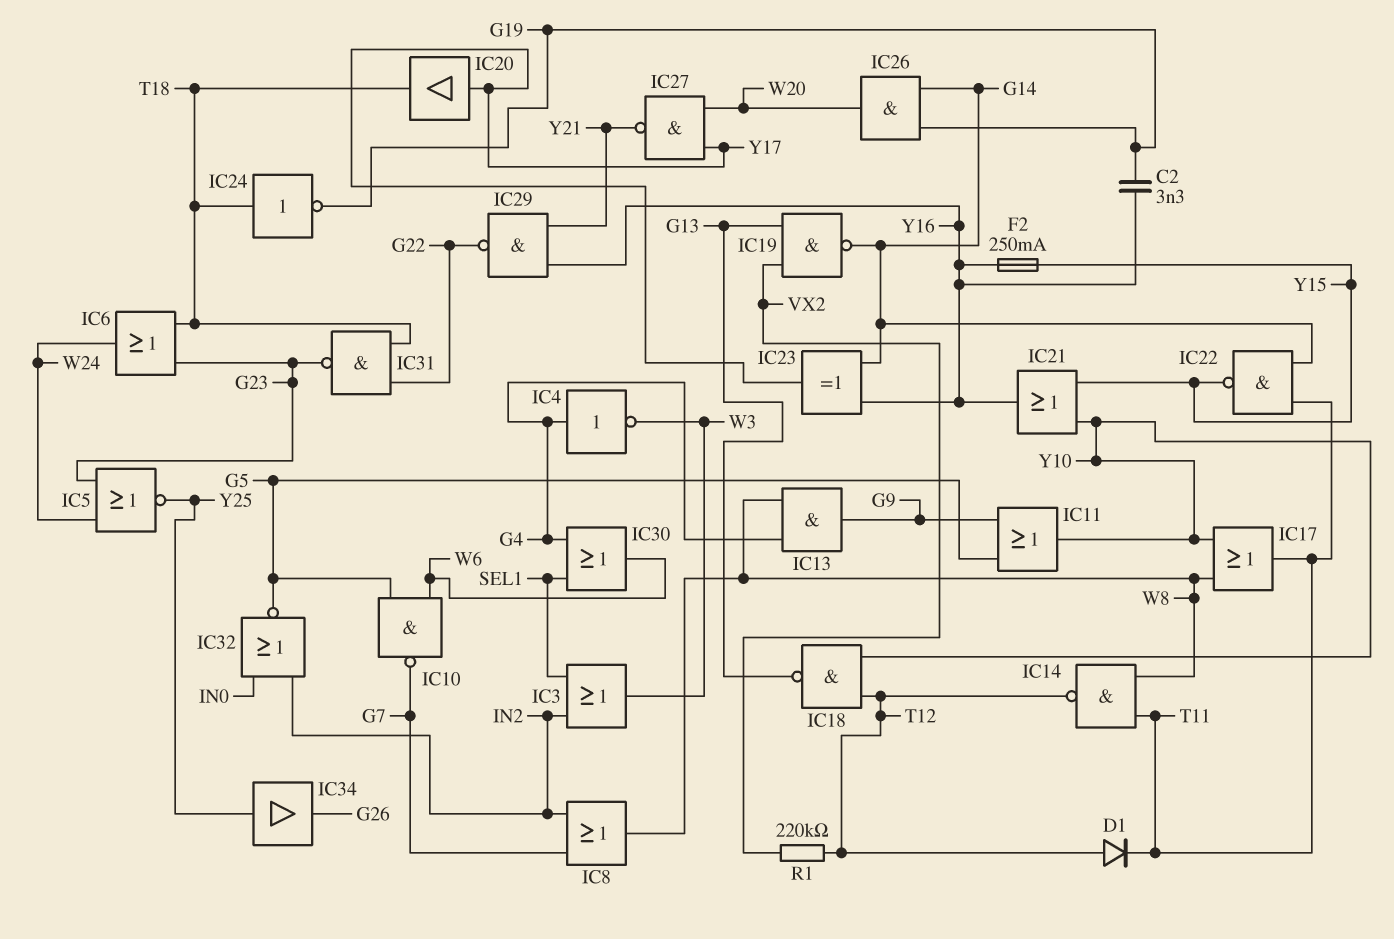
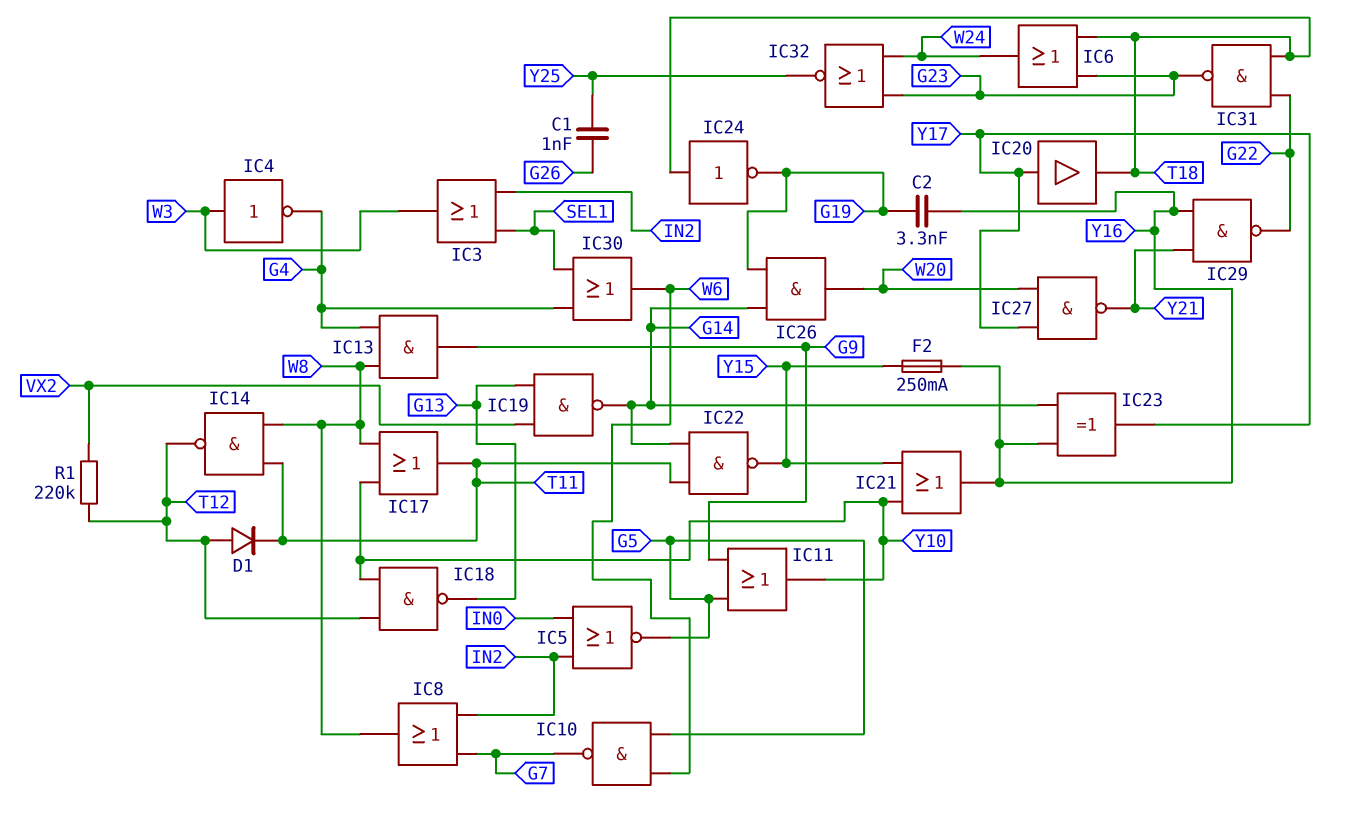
C1: none -> 1nF (G26, Y25)
IC4: NOT (in G4, out W3) -> NOT (in W3, out G4)
IC5: NOR (in G23, in W24, out Y25) -> NOR (in IN0, in IN2, out G5)
IC32: NOR (in IN0, in IN2, out G5) -> NOR (in G23, in W24, out Y25)
IC34: buffer (in Y25, out G26) -> none

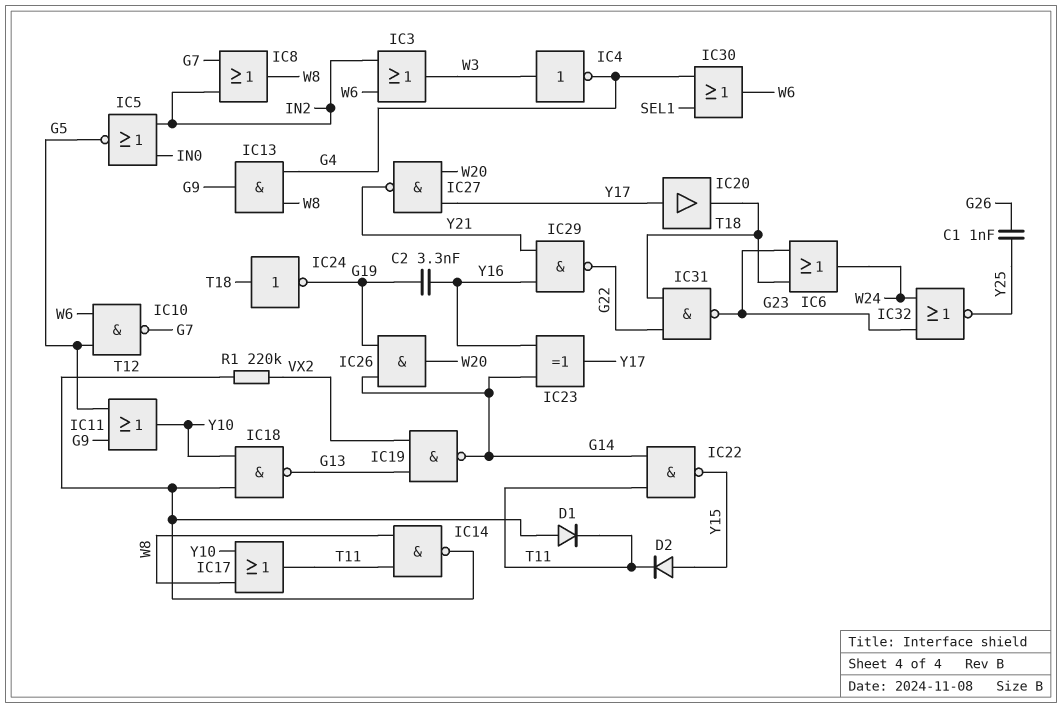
D2: none -> diode (A Y15, K T11)
F2: 250mA (Y15, Y16) -> none
IC3: OR (in IN2, in SEL1, out W3) -> OR (in IN2, in W6, out W3)
IC21: OR (in Y10, in Y15, out Y16) -> none

